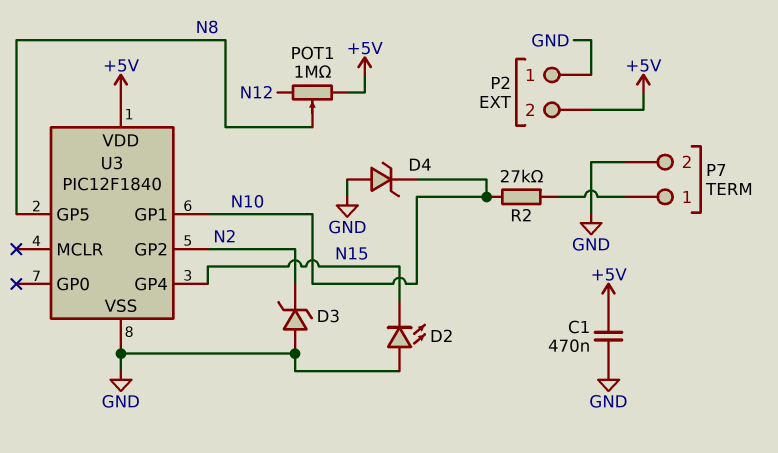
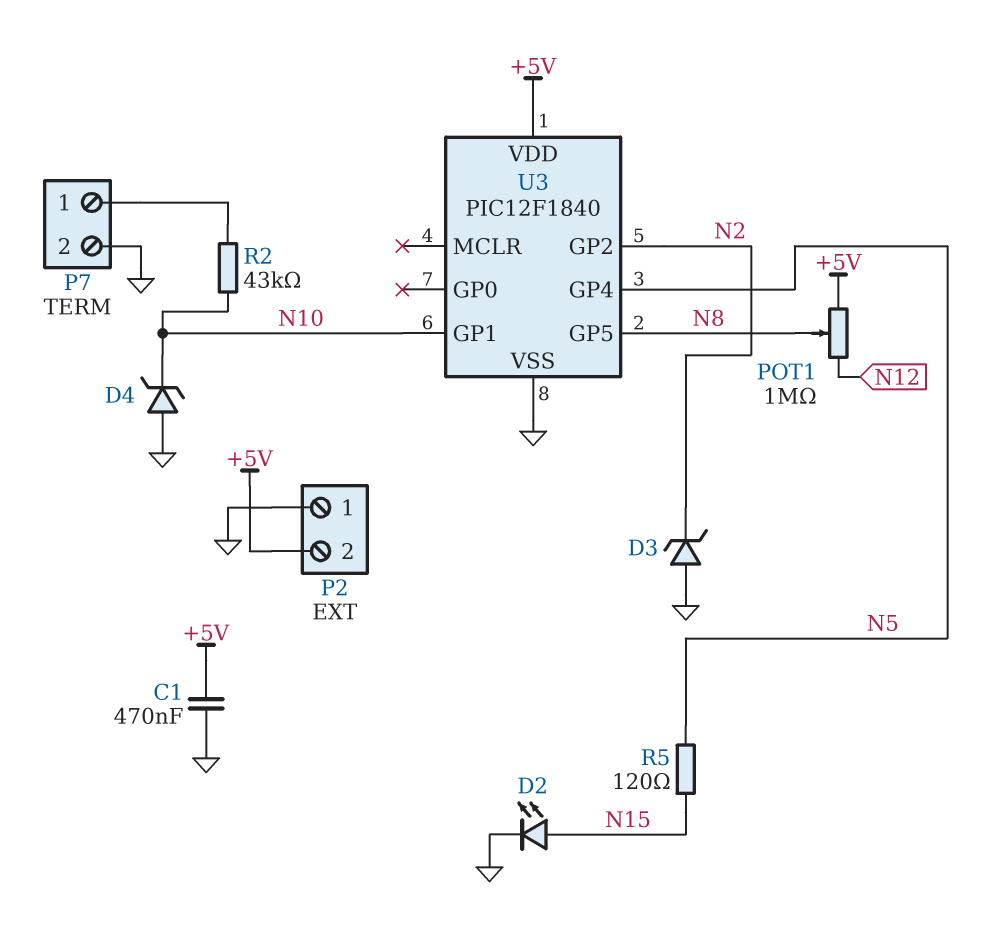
D2: LED (A GND, K N15) -> LED (A N15, K GND)
R2: 27k (N10, P7/1) -> 43k (N10, P7/1)
R5: none -> 120 (N5, N15)
U3 pin GP4: N15 -> N5

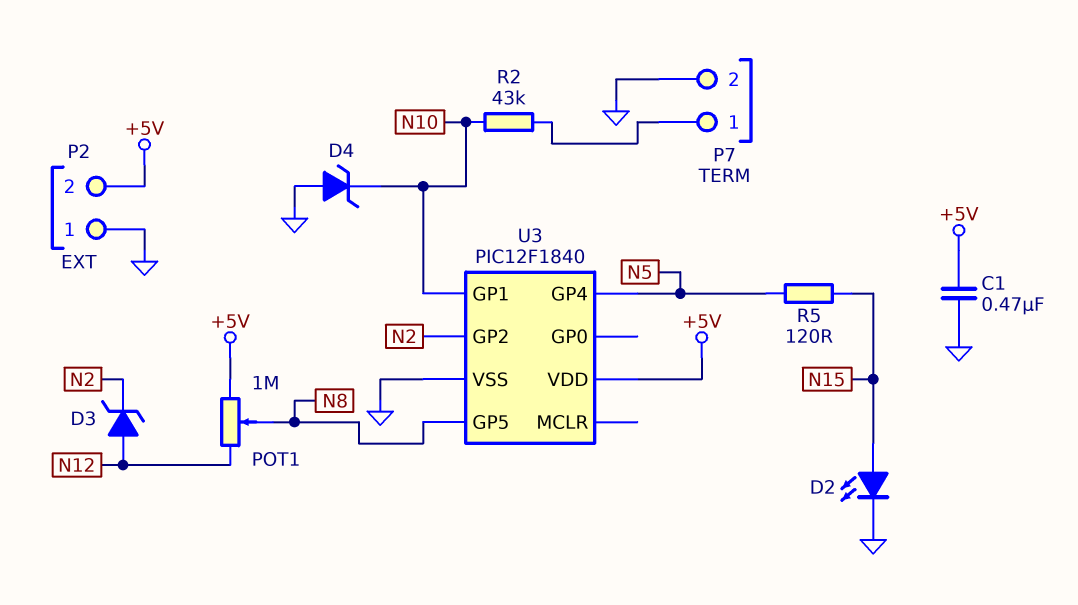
D3: zener (A GND, K N2) -> zener (A N12, K N2)

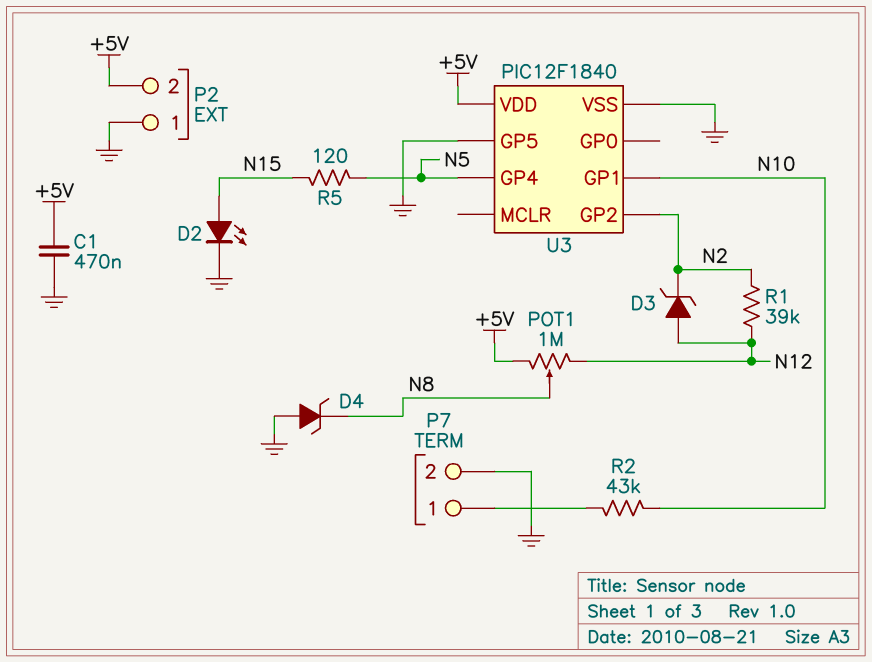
D4: zener (A GND, K N10) -> zener (A GND, K N8)
R1: none -> 39k (N2, N12)
U3 pin GP5: N8 -> GND

